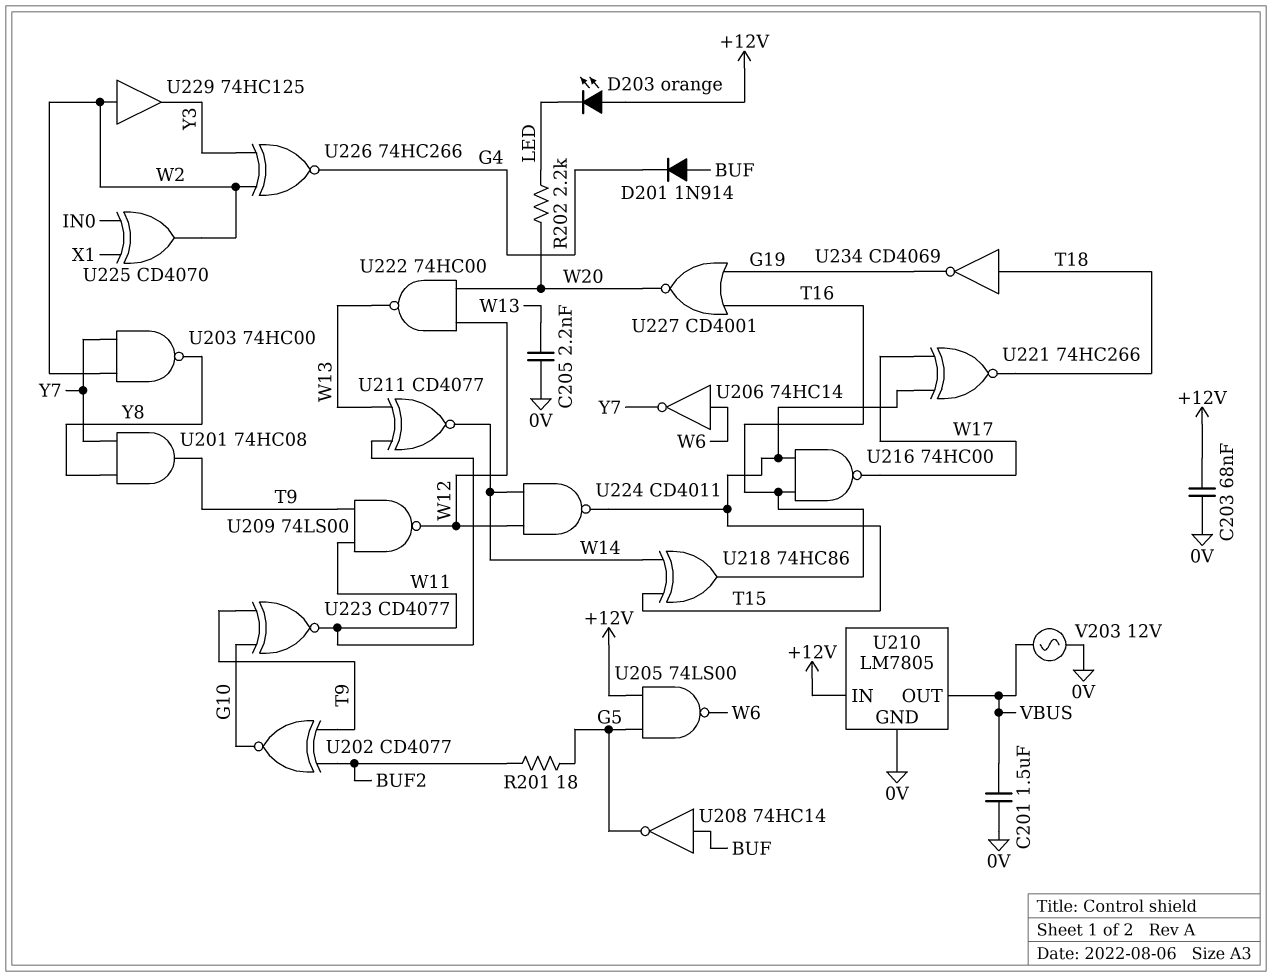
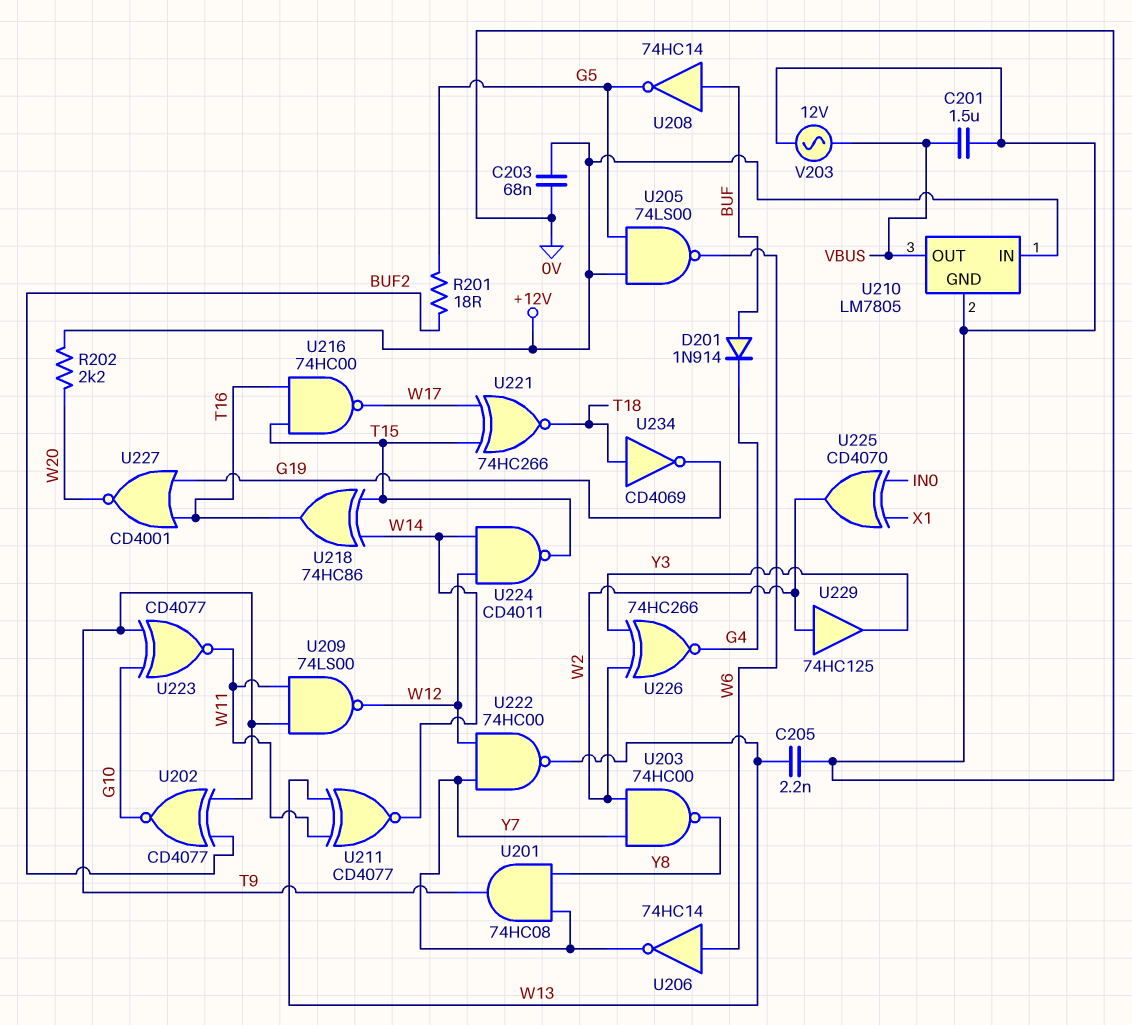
D203: LED orange (A +12V, K LED) -> none
R202: 2.2k (LED, W20) -> 2.2k (+12V, W20)
U222: NAND 74HC00 (in W12, in W20, out W13) -> NAND 74HC00 (in W12, in Y7, out W13)

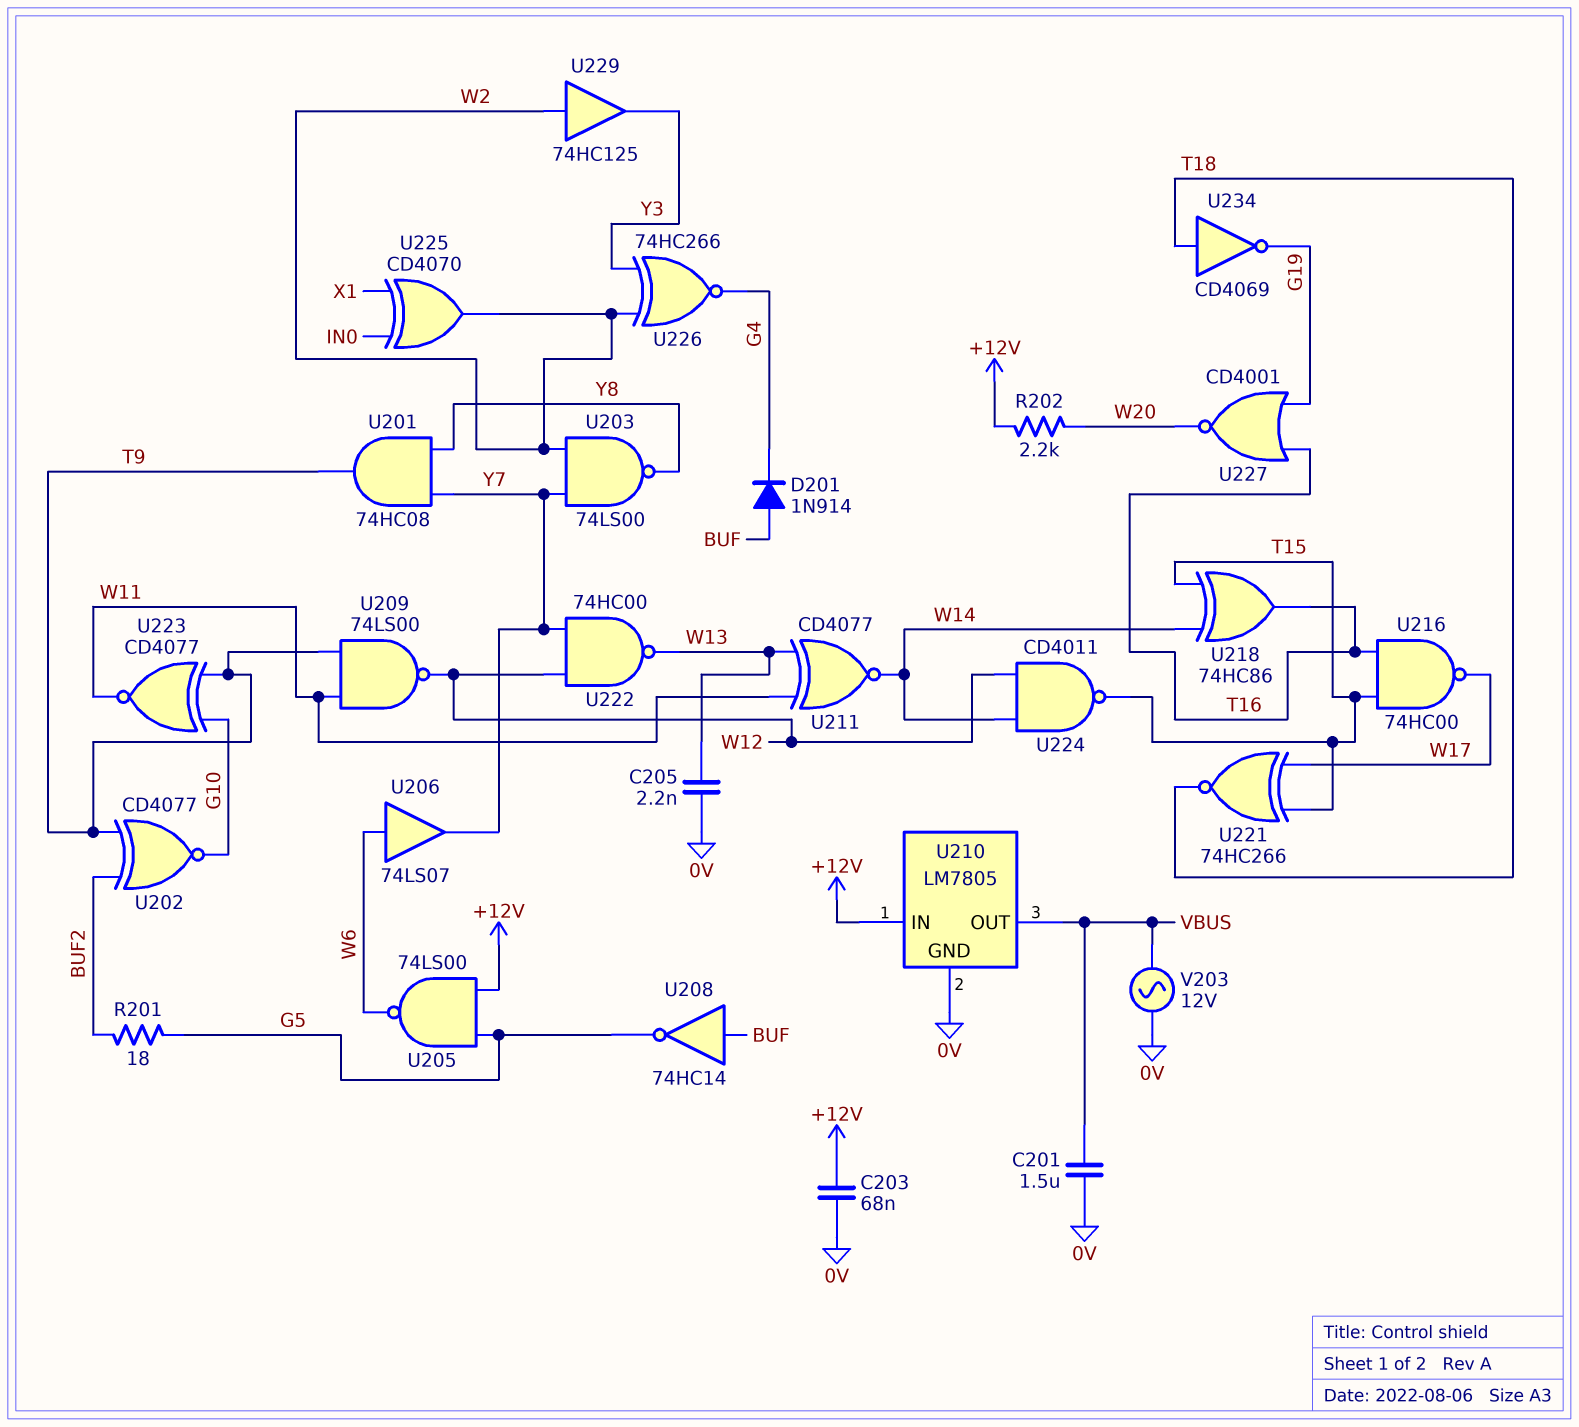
U203: NAND 74HC00 (in W2, in Y7, out Y8) -> NAND 74LS00 (in W2, in Y7, out Y8)
U206: NOT 74HC14 (in W6, out Y7) -> buffer 74LS07 (in W6, out Y7)

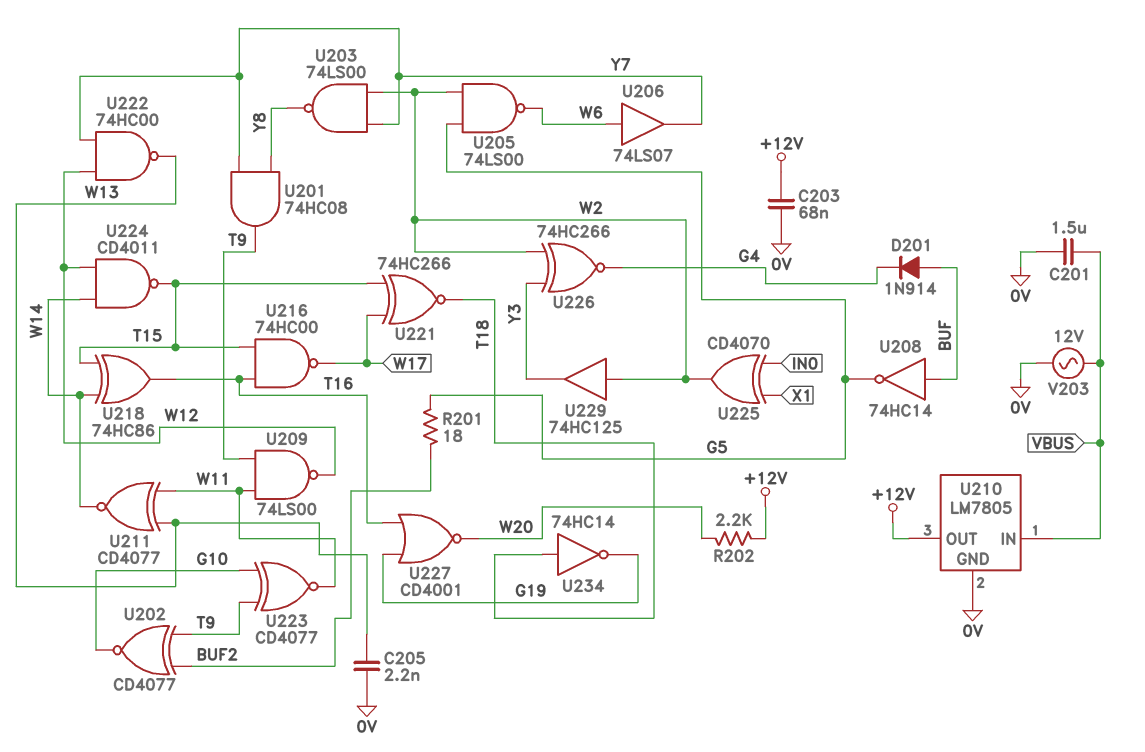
U205: NAND 74LS00 (in +12V, in G5, out W6) -> NAND 74LS00 (in G5, in W2, out W6)
U210 pin IN: +12V -> VBUS
U210 pin OUT: VBUS -> +12V
U234: NOT CD4069 (in T18, out G19) -> NOT 74HC14 (in T18, out G19)

